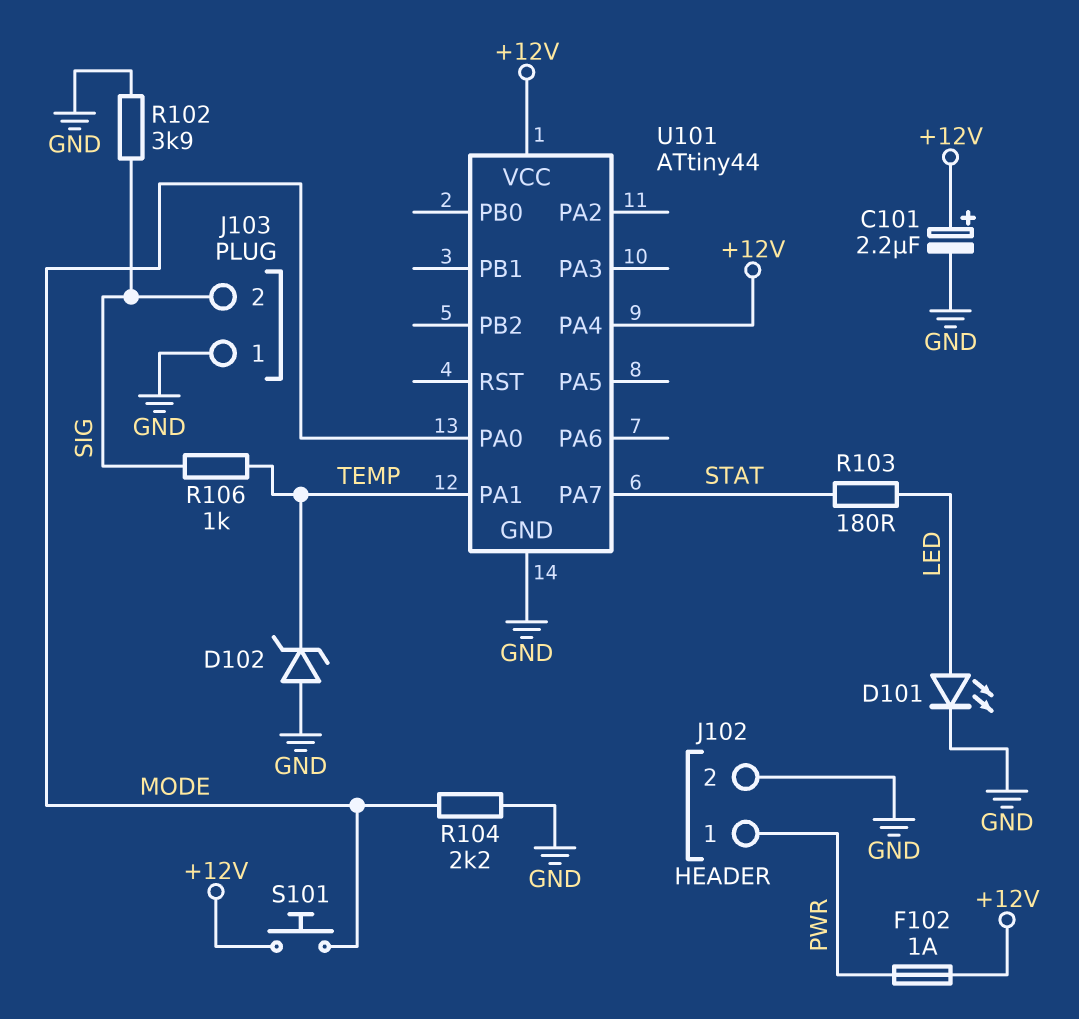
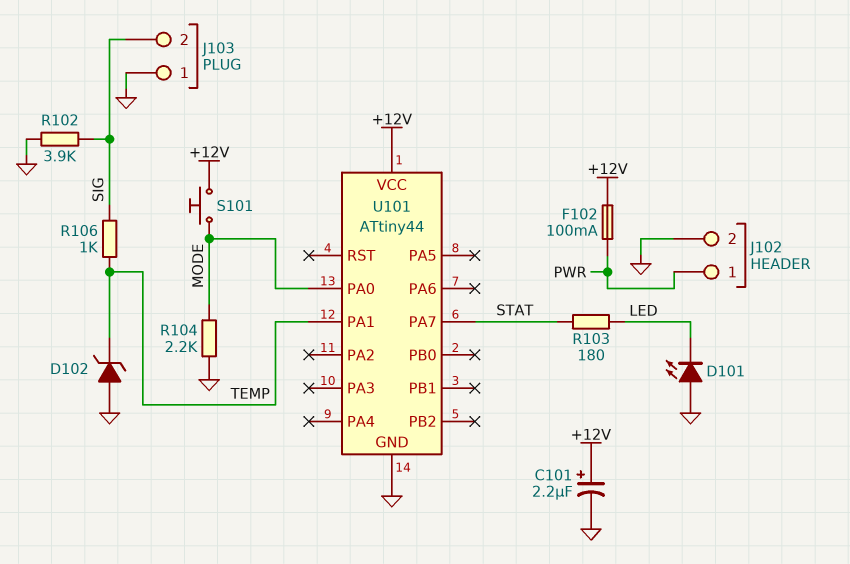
D101: LED (A LED, K GND) -> LED (A GND, K LED)
F102: 1A (+12V, PWR) -> 100mA (+12V, PWR)
U101 pin PA4: +12V -> none

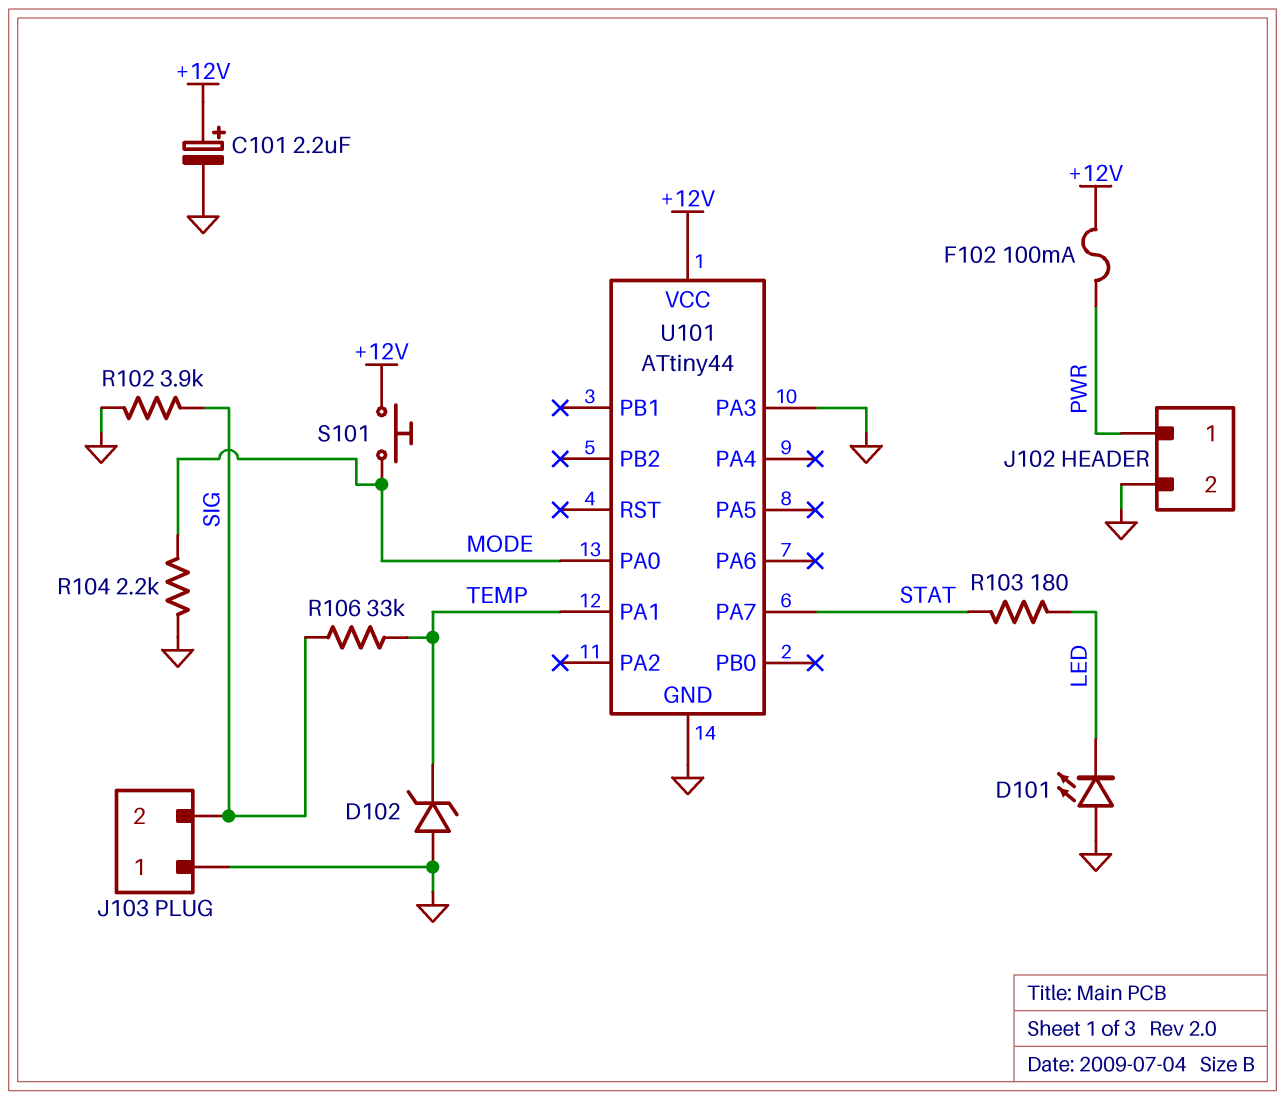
R106: 1k (SIG, TEMP) -> 33k (SIG, TEMP)
U101 pin PA3: none -> GND

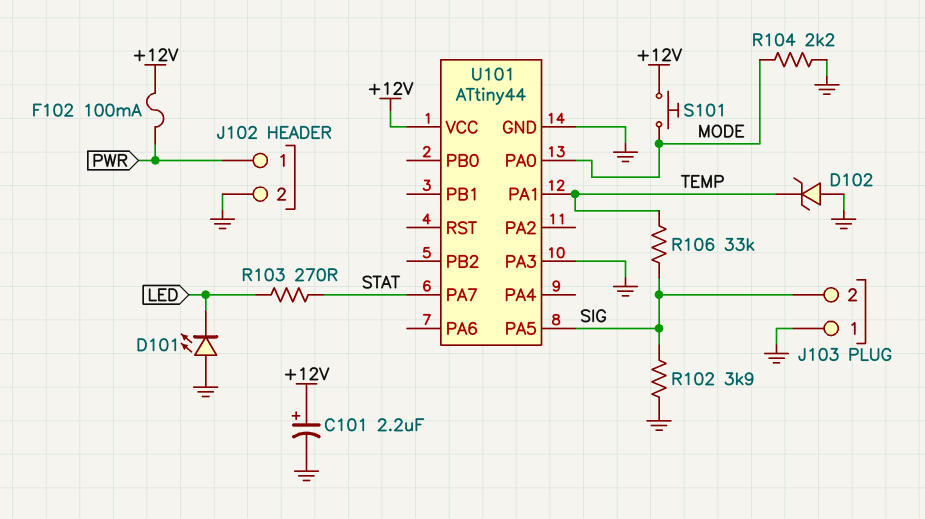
R103: 180 (LED, STAT) -> 270 (LED, STAT)
U101 pin PA5: none -> SIG

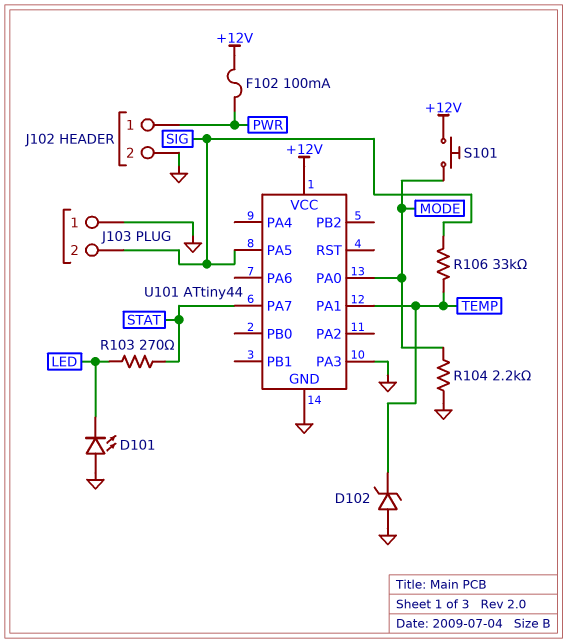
C101: 2.2uF (plus +12V, minus GND) -> none
R102: 3.9k (GND, SIG) -> none

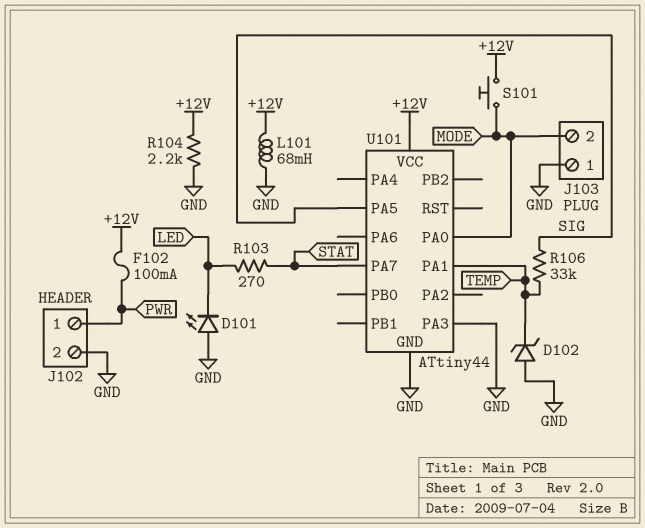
J103 pin 2: SIG -> MODE
L101: none -> 68mH (+12V, GND)
R104: 2.2k (GND, MODE) -> 2.2k (+12V, GND)

